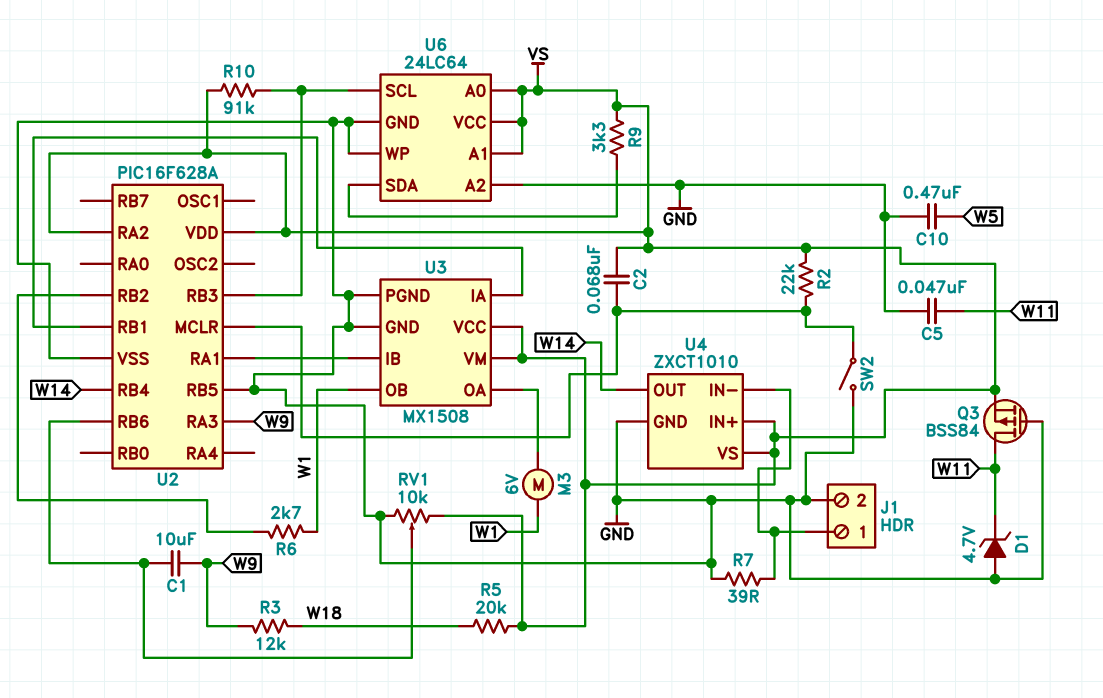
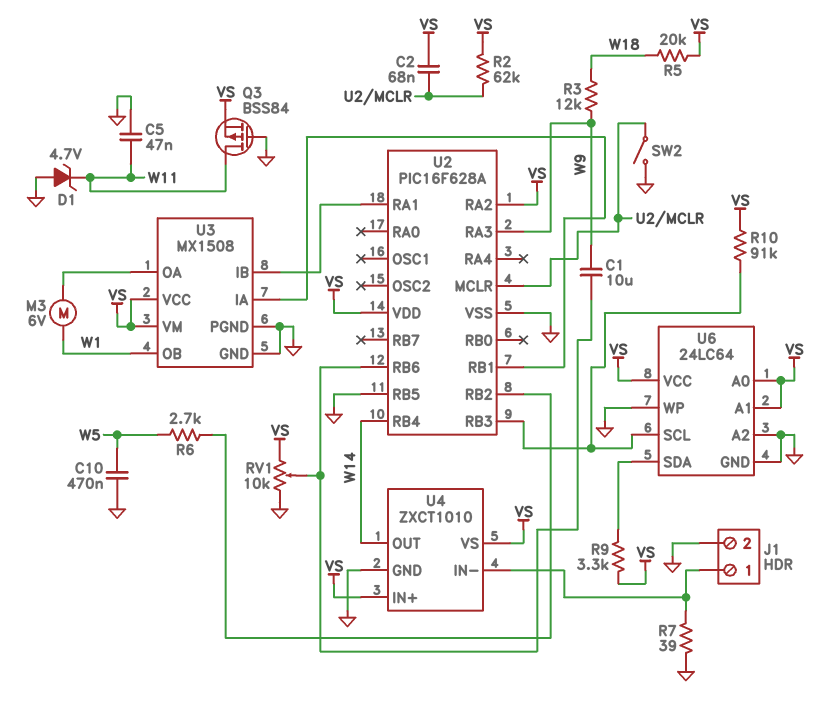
R2: 22k (U2/MCLR, VS) -> 62k (U2/MCLR, VS)
R6: 2.7k (U2/RB2, W1) -> 2.7k (U2/RB2, W5)

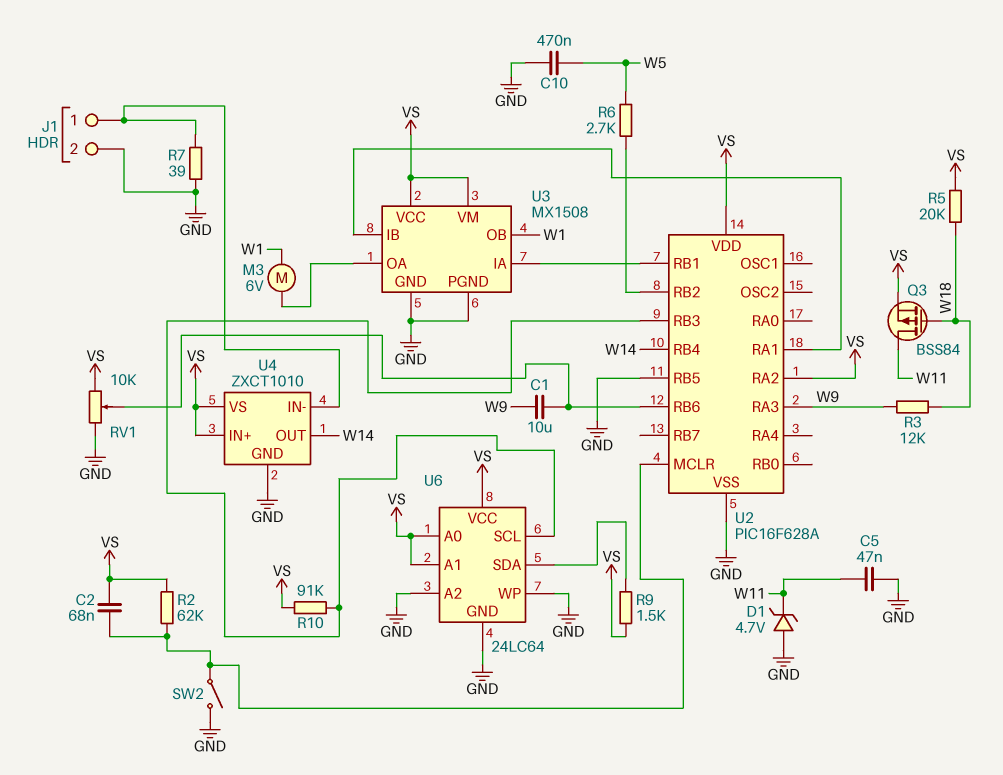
Q3: PMOS BSS84 (G GND, D W11, S VS) -> PMOS BSS84 (G W18, D W11, S VS)
R9: 3.3k (U6/SDA, VS) -> 1.5k (U6/SDA, VS)

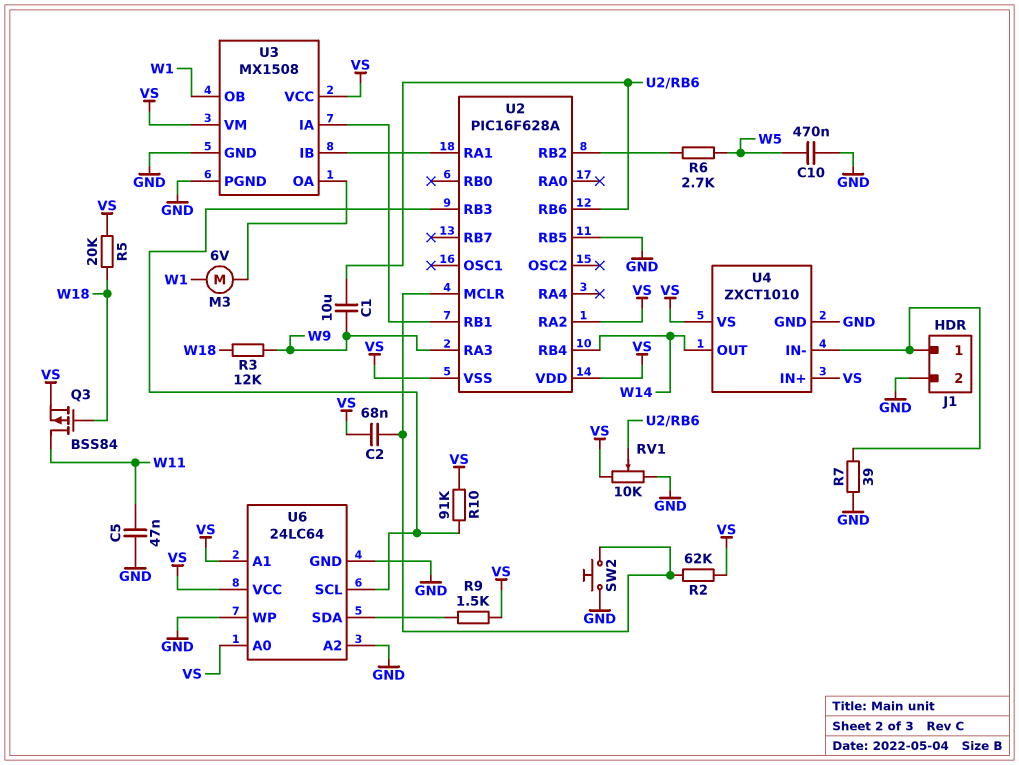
D1: zener 4.7V (A GND, K W11) -> none
SW2: switch (GND, U2/MCLR) -> button (GND, U2/MCLR)
U2 pin VSS: GND -> VS

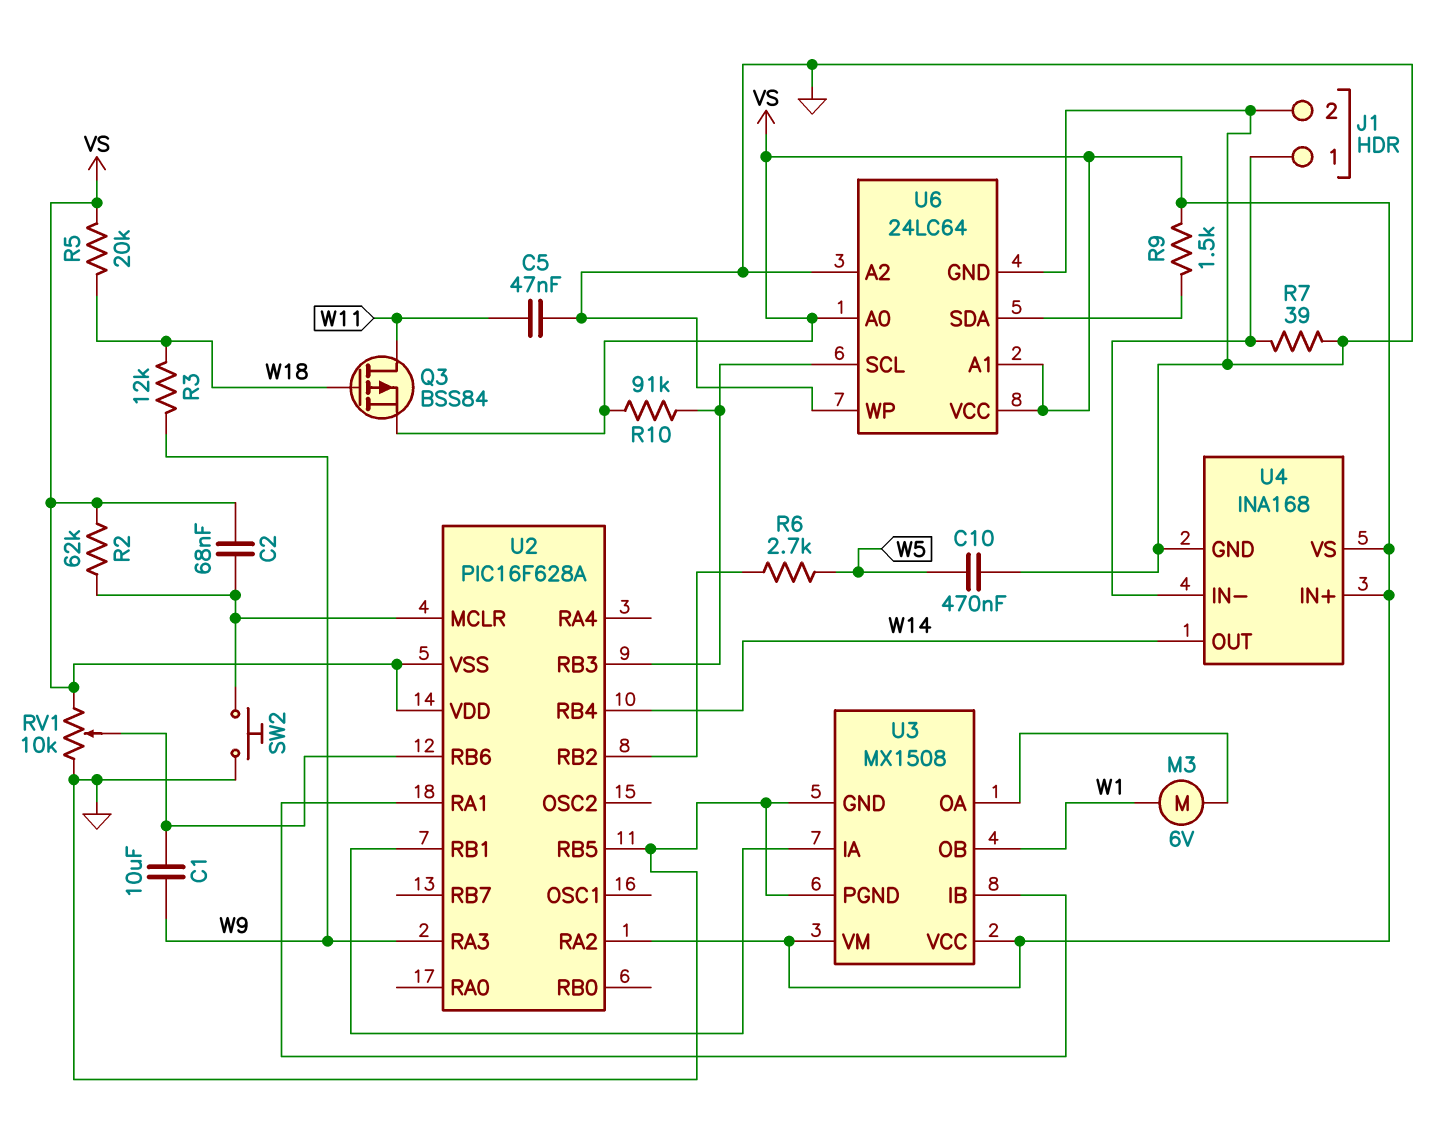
U4: ZXCT1010 -> INA168

